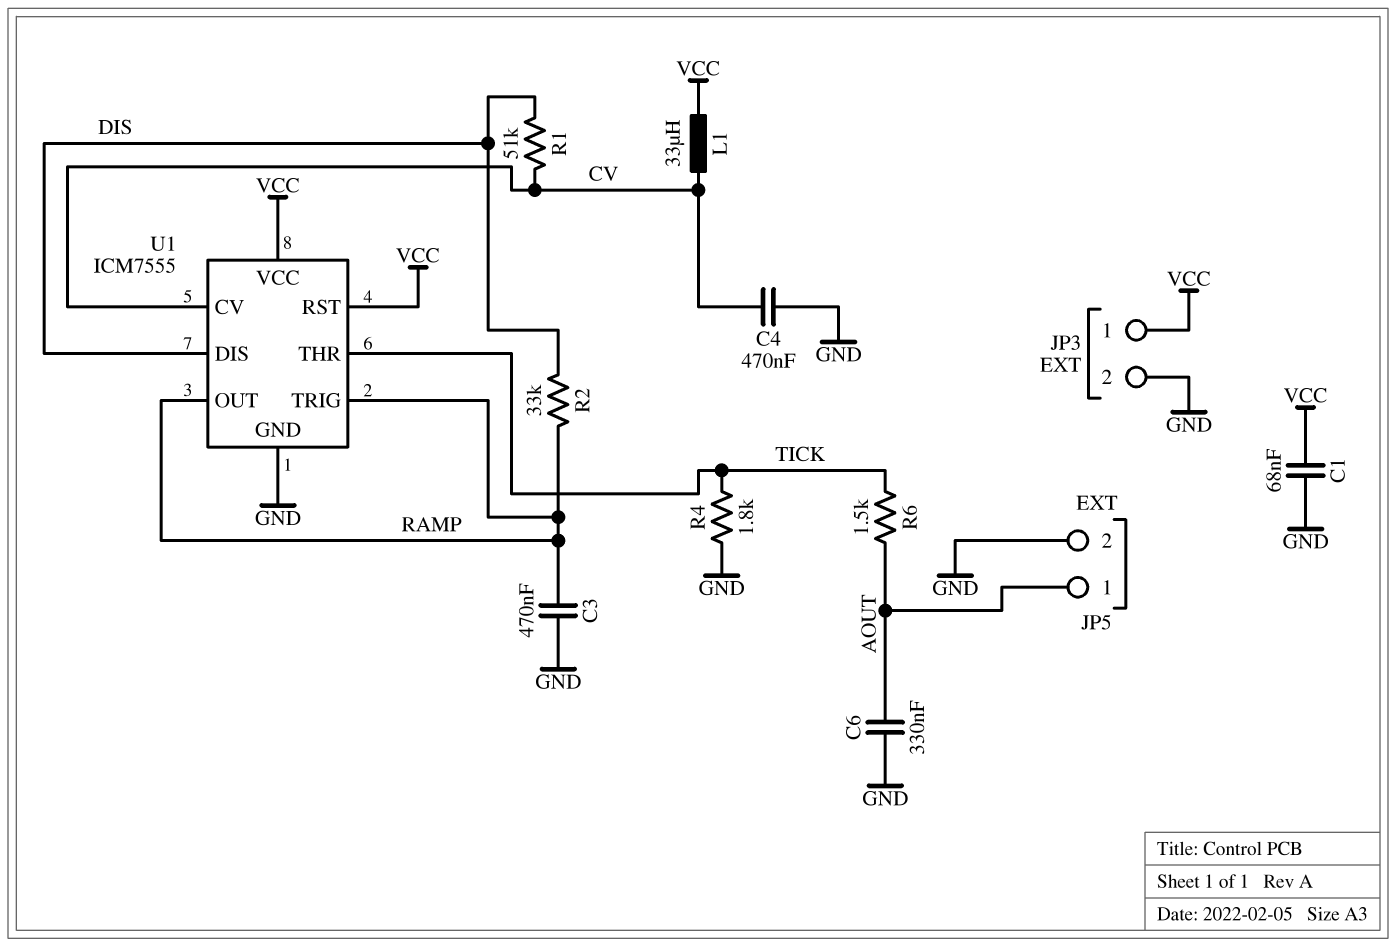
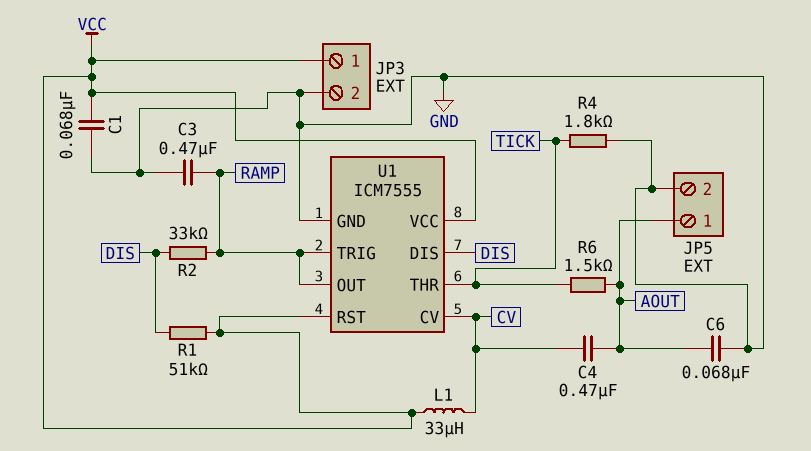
C4: 470nF (CV, GND) -> 470nF (AOUT, CV)
C6: 330nF (AOUT, GND) -> 68nF (AOUT, GND)
R1: 51k (CV, DIS) -> 51k (DIS, VCC)

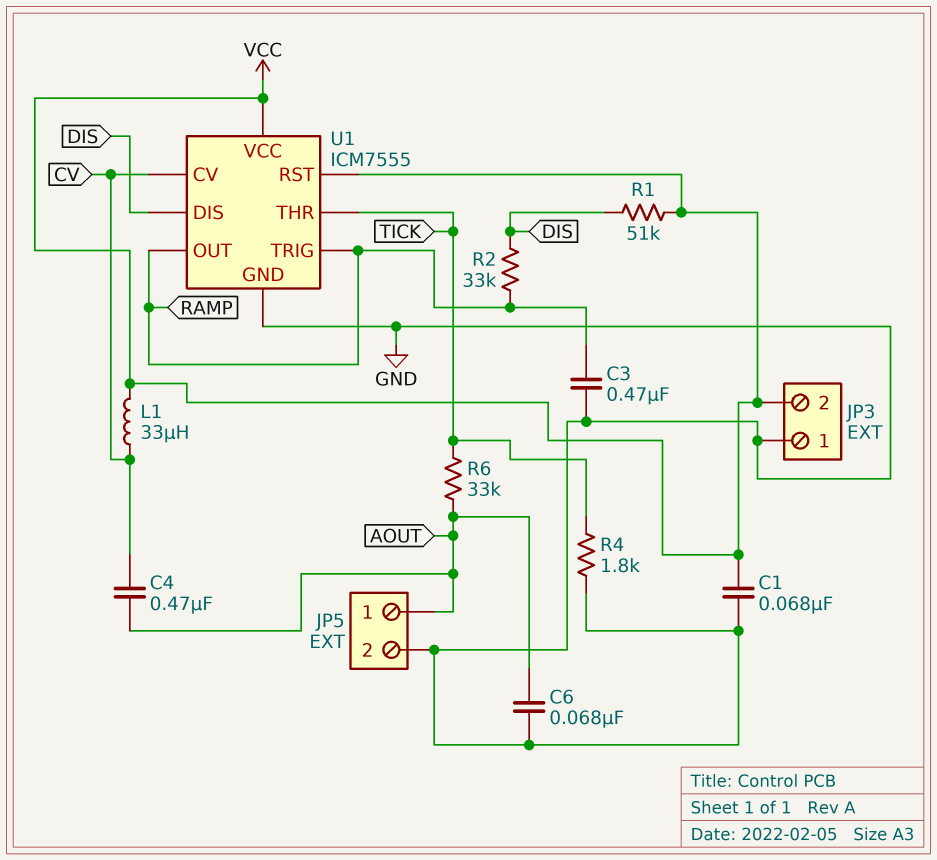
JP3 pin 1: VCC -> GND
JP3 pin 2: GND -> VCC
R6: 1.5k (AOUT, TICK) -> 33k (AOUT, TICK)

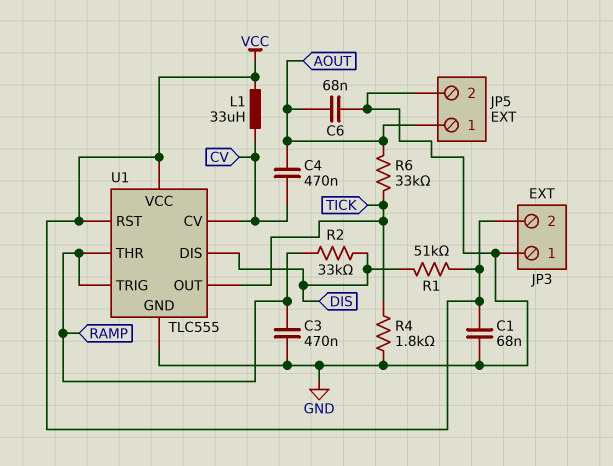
U1: ICM7555 -> TLC555
U1 pin OUT: RAMP -> TICK
U1 pin THR: TICK -> RAMP

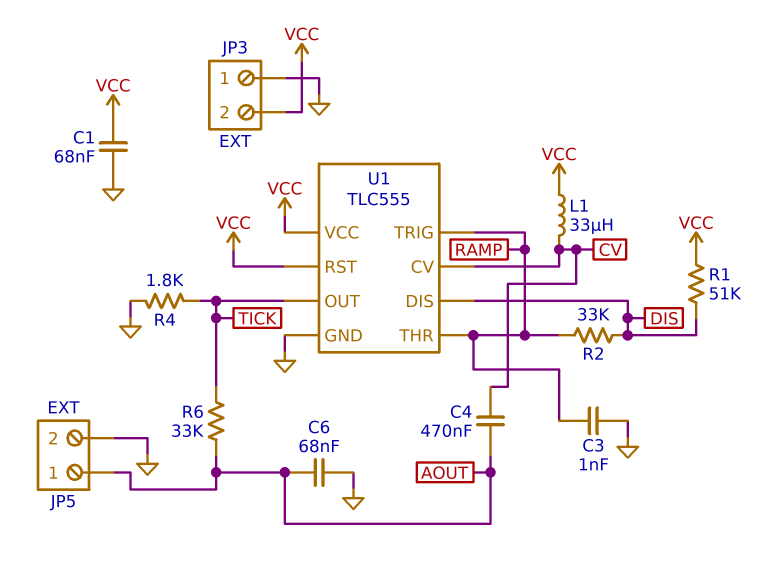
C3: 470nF (GND, RAMP) -> 1nF (GND, RAMP)

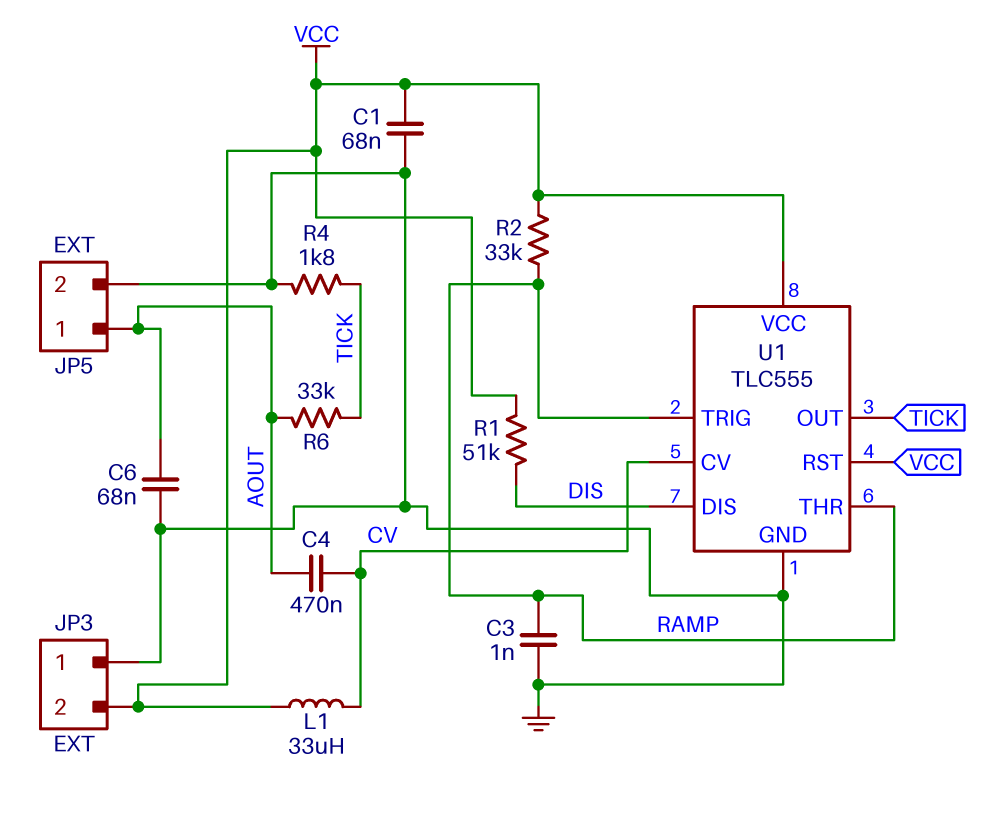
R2: 33k (DIS, RAMP) -> 33k (RAMP, VCC)

